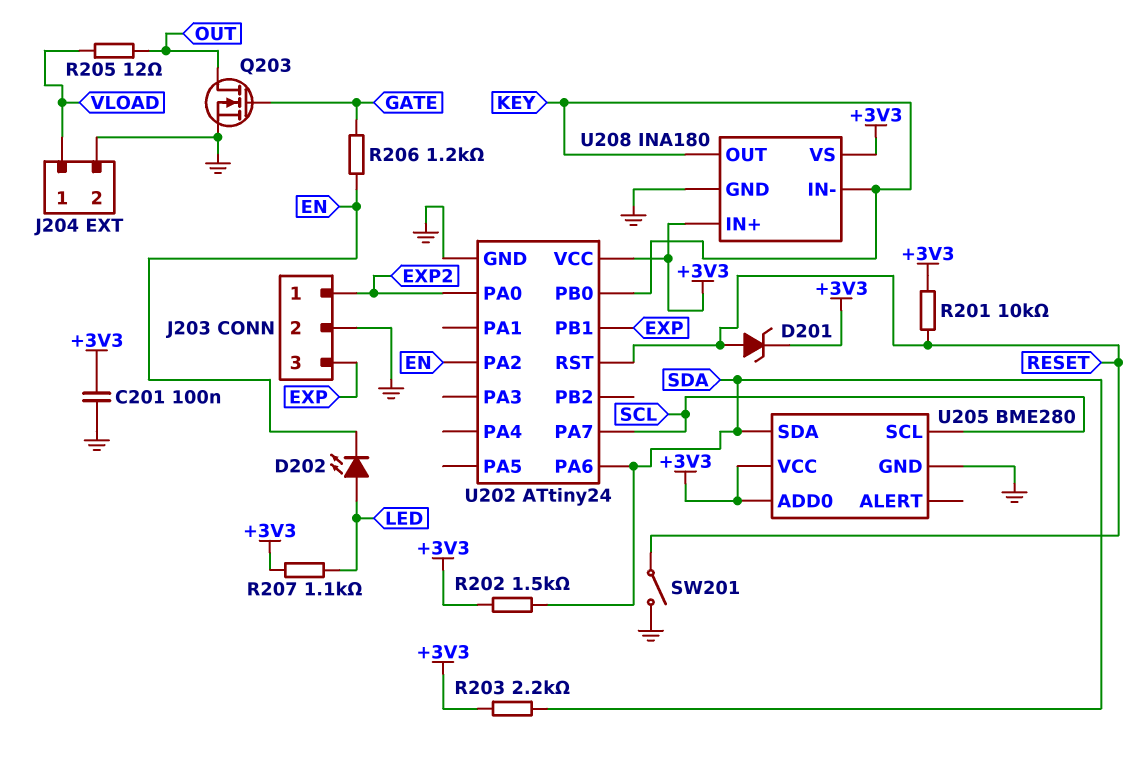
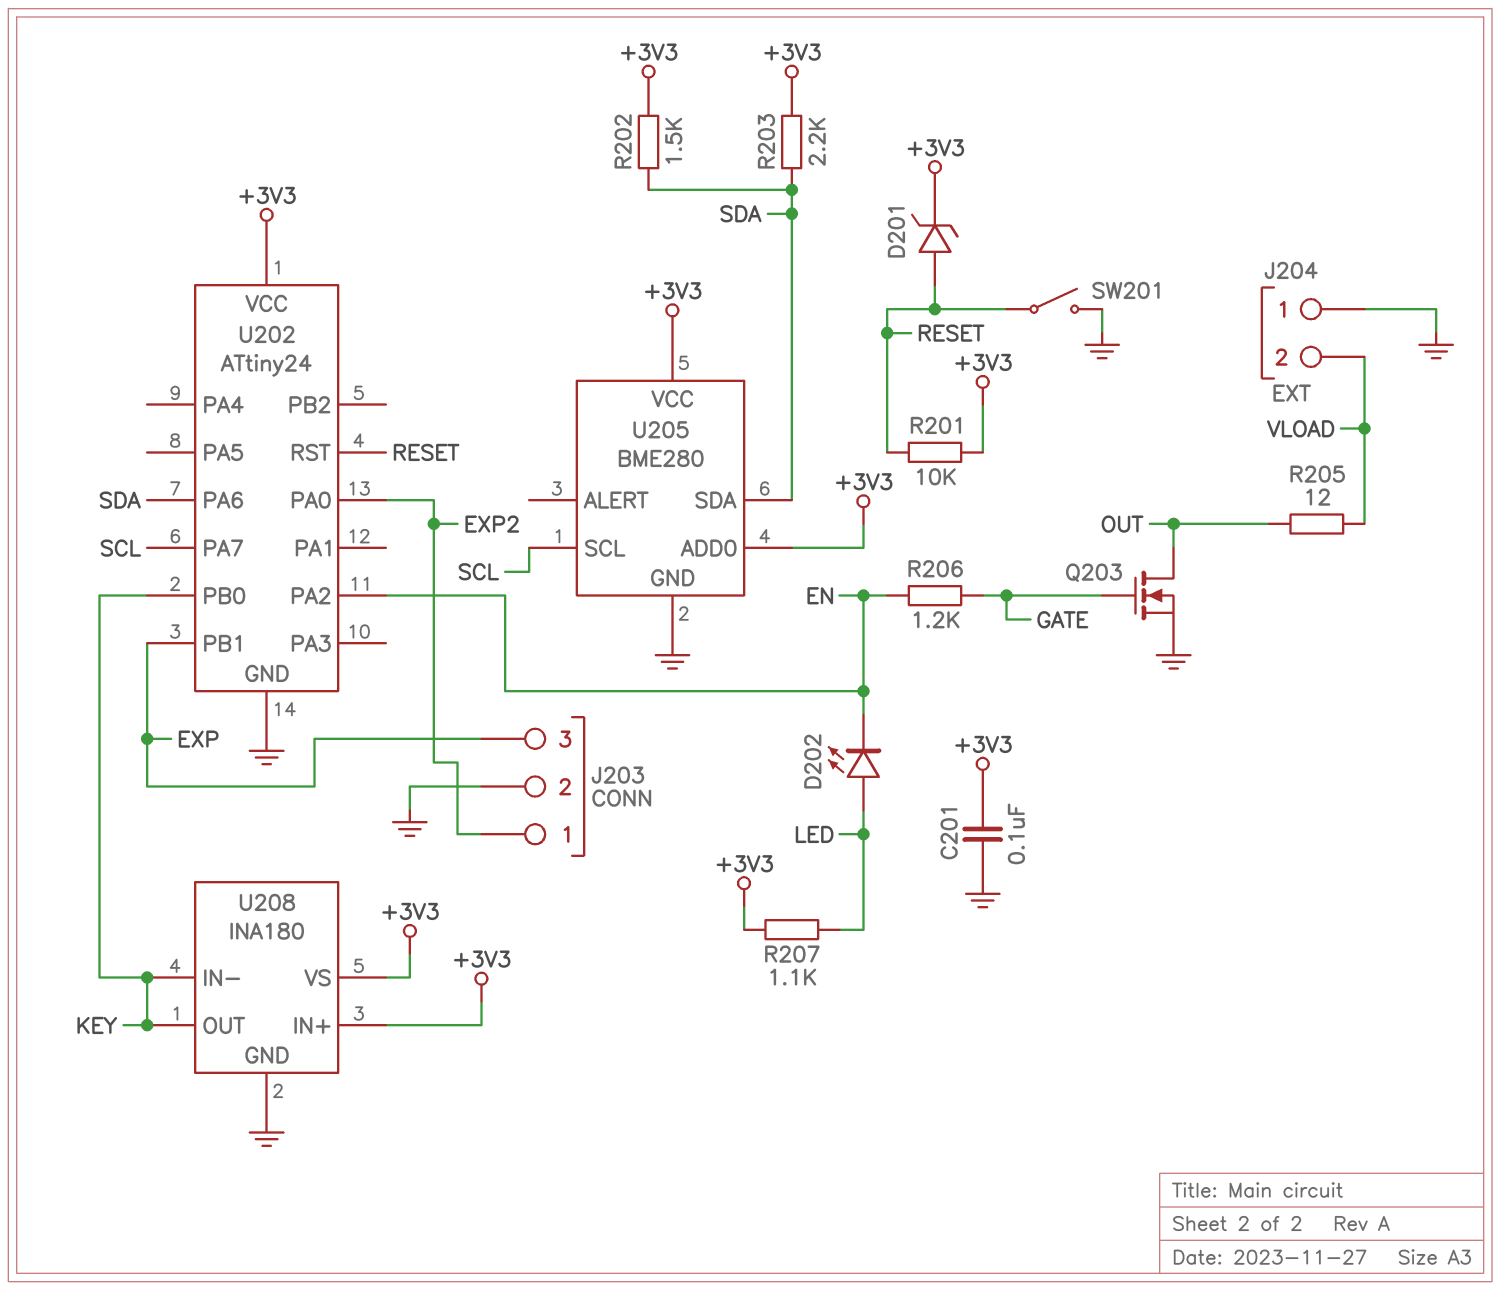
J204 pin 1: VLOAD -> GND
J204 pin 2: GND -> VLOAD

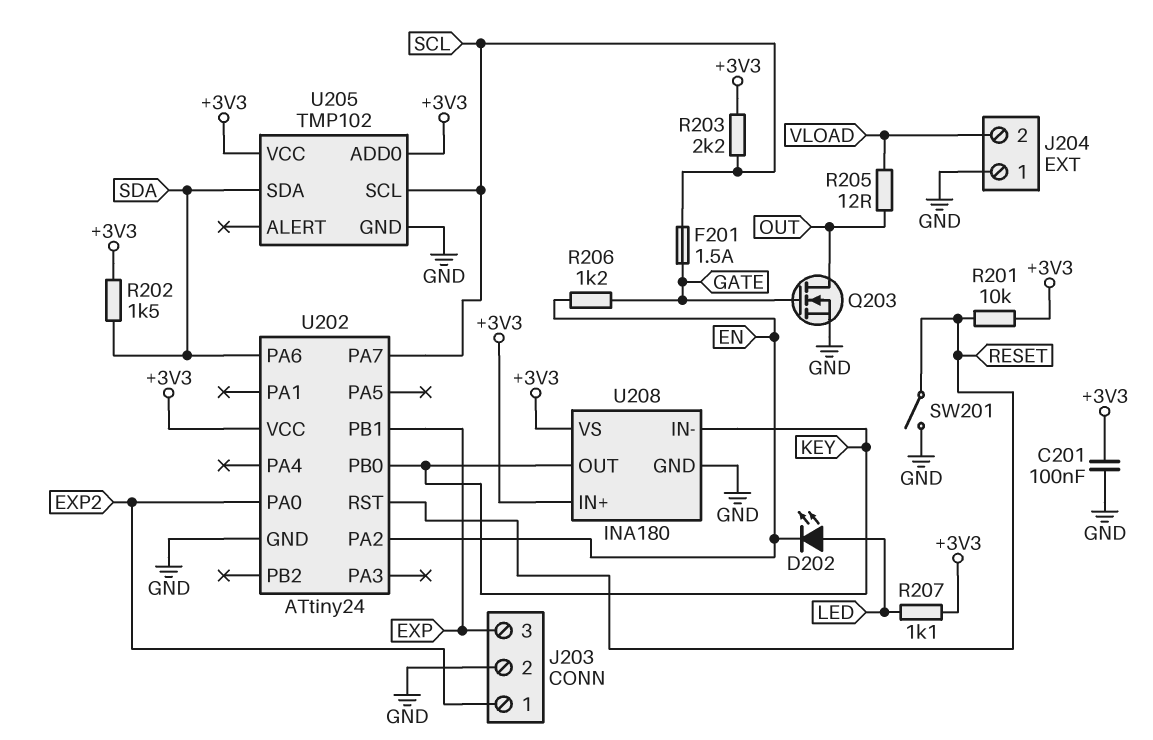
D201: zener (A RESET, K +3V3) -> none
F201: none -> 1.5A (GATE, SCL)
R203: 2.2k (+3V3, SDA) -> 2.2k (+3V3, SCL)
U205: BME280 -> TMP102

